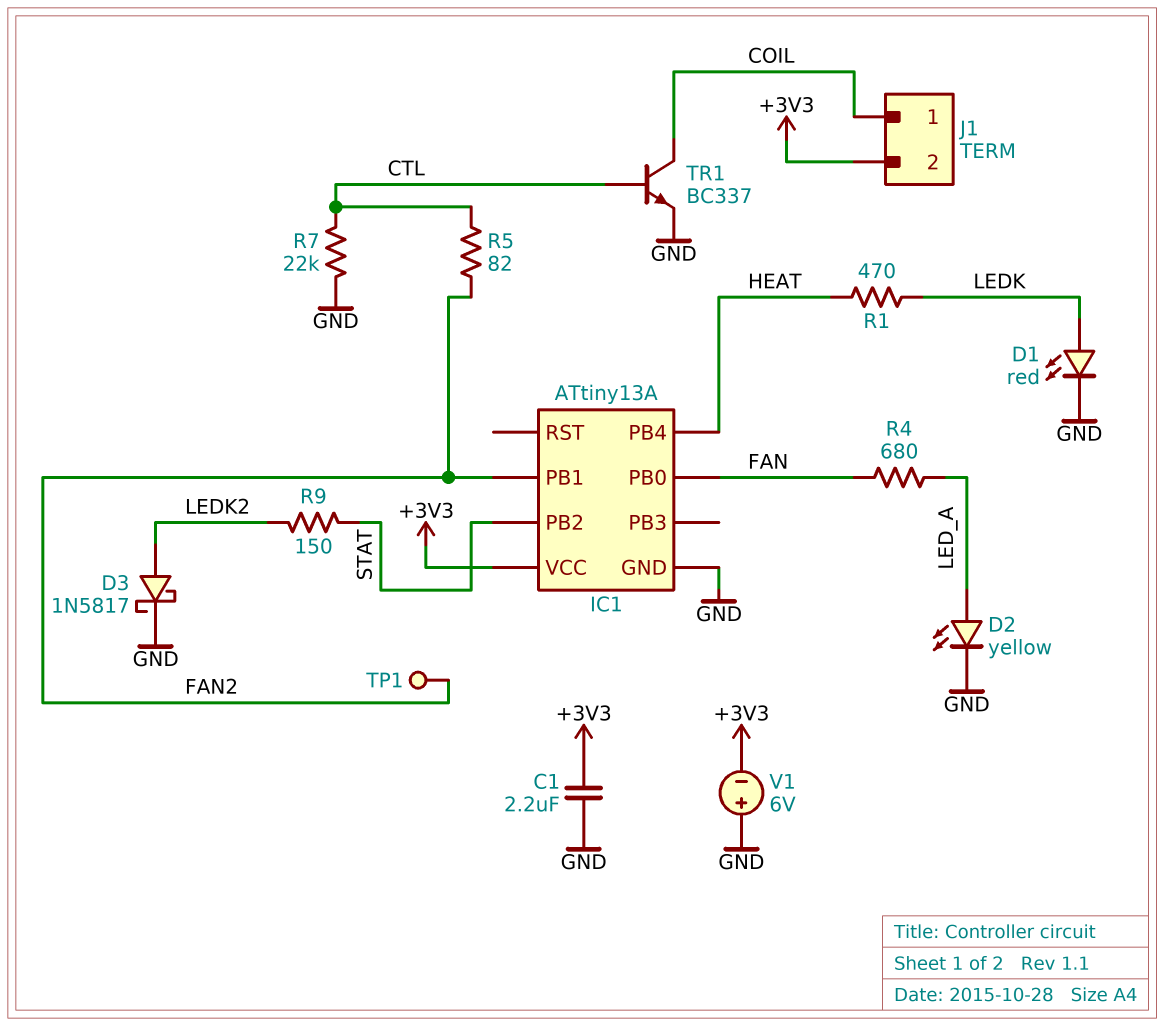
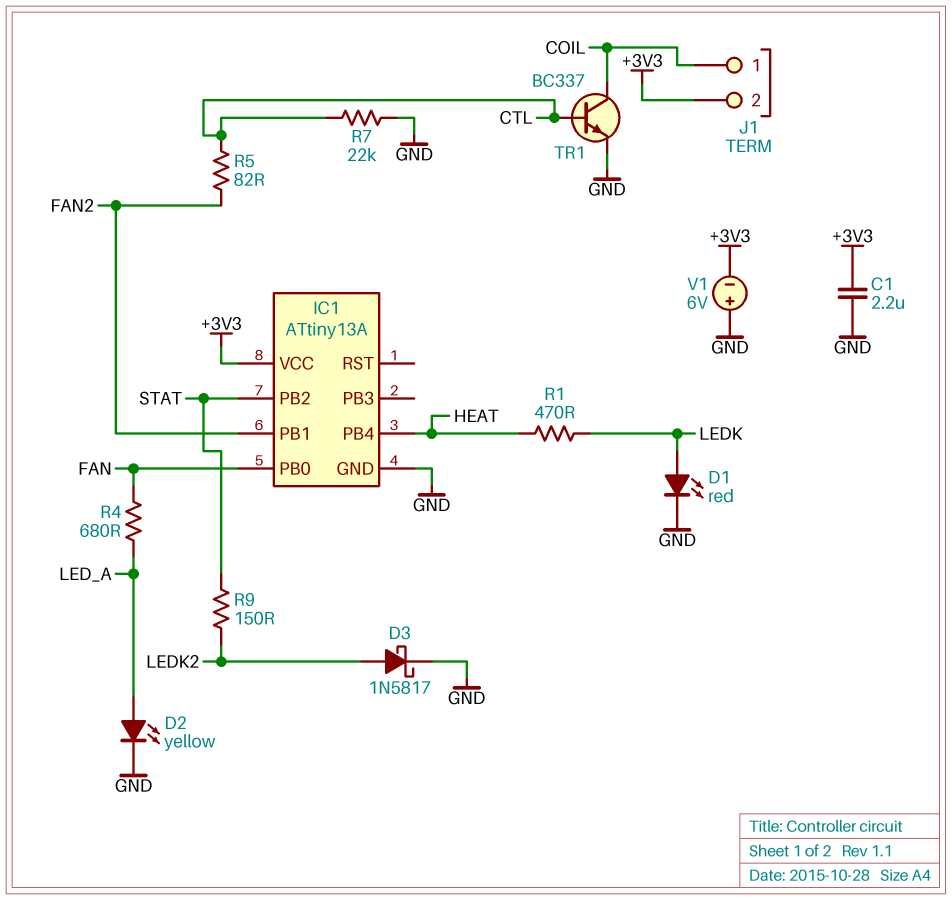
TP1: test point (FAN2) -> none

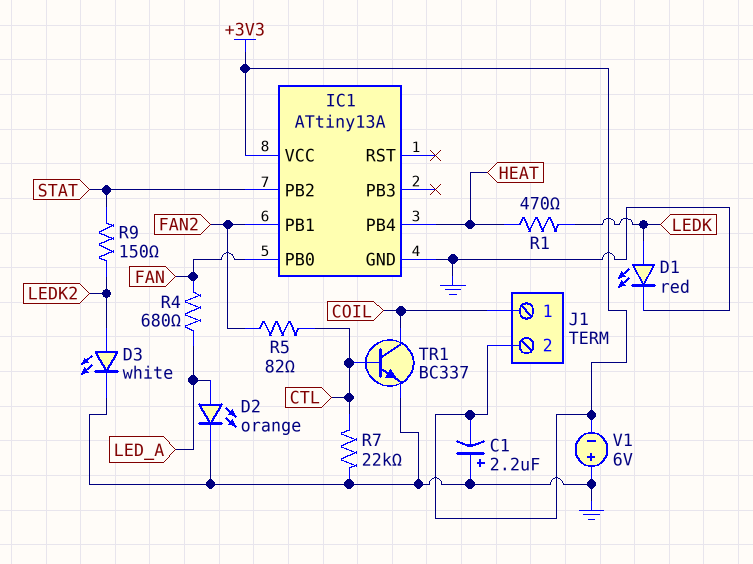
C1: 2.2uF (+3V3, GND) -> 2.2uF (plus GND, minus +3V3)
D2: LED yellow (A LED_A, K GND) -> LED orange (A LED_A, K GND)
D3: schottky 1N5817 (A LEDK2, K GND) -> LED white (A LEDK2, K GND)

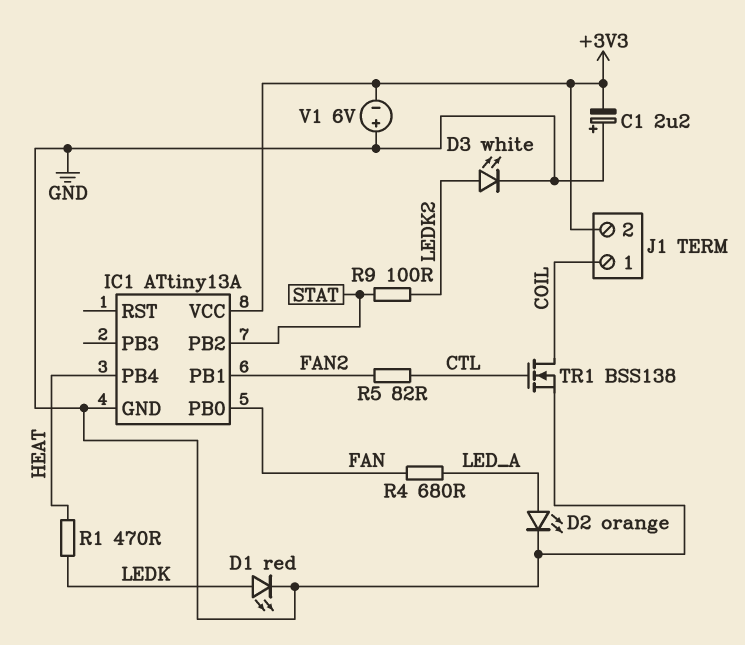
R7: 22k (CTL, GND) -> none
R9: 150 (LEDK2, STAT) -> 100 (LEDK2, STAT)
TR1: NPN BC337 (B CTL, C COIL, E GND) -> NMOS BSS138 (G CTL, D COIL, S GND)

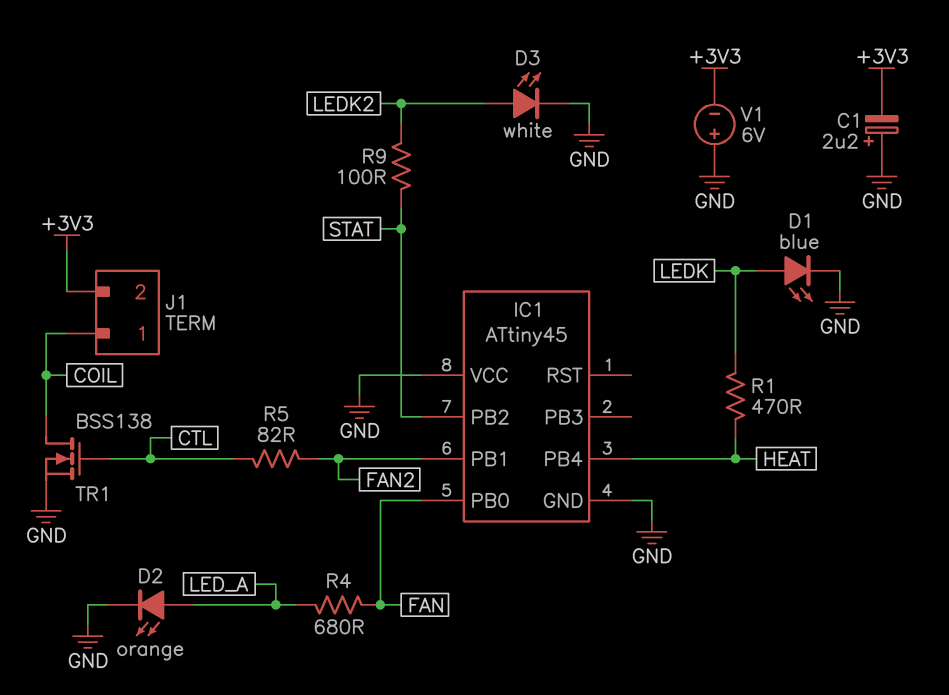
D1: LED red (A LEDK, K GND) -> LED blue (A LEDK, K GND)
IC1: ATtiny13A -> ATtiny45
IC1 pin VCC: +3V3 -> GND

